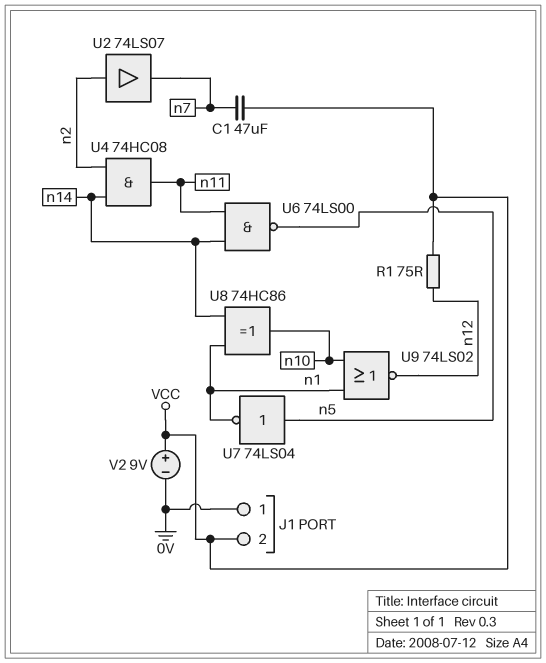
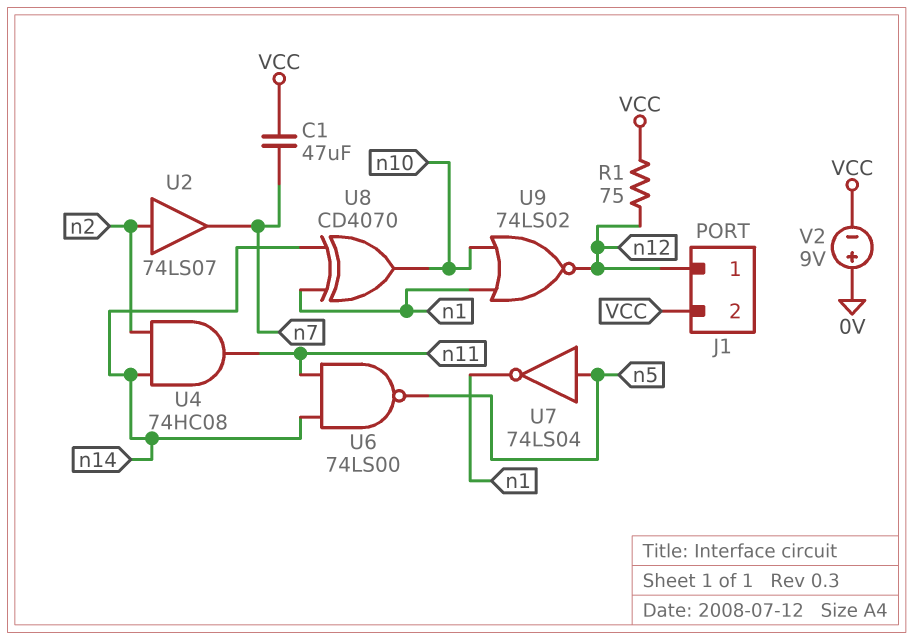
J1 pin 1: 0V -> n12
U8: XOR 74HC86 (in n1, in n14, out n10) -> XOR CD4070 (in n1, in n14, out n10)
V2: 9V (plus VCC, minus 0V) -> 9V (plus 0V, minus VCC)

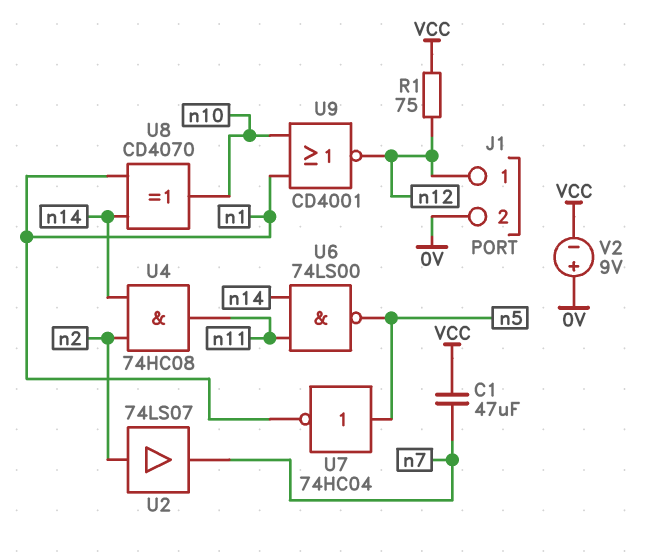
J1 pin 2: VCC -> 0V
U7: NOT 74LS04 (in n5, out n1) -> NOT 74HC04 (in n5, out n1)
U9: NOR 74LS02 (in n1, in n10, out n12) -> NOR CD4001 (in n1, in n10, out n12)

